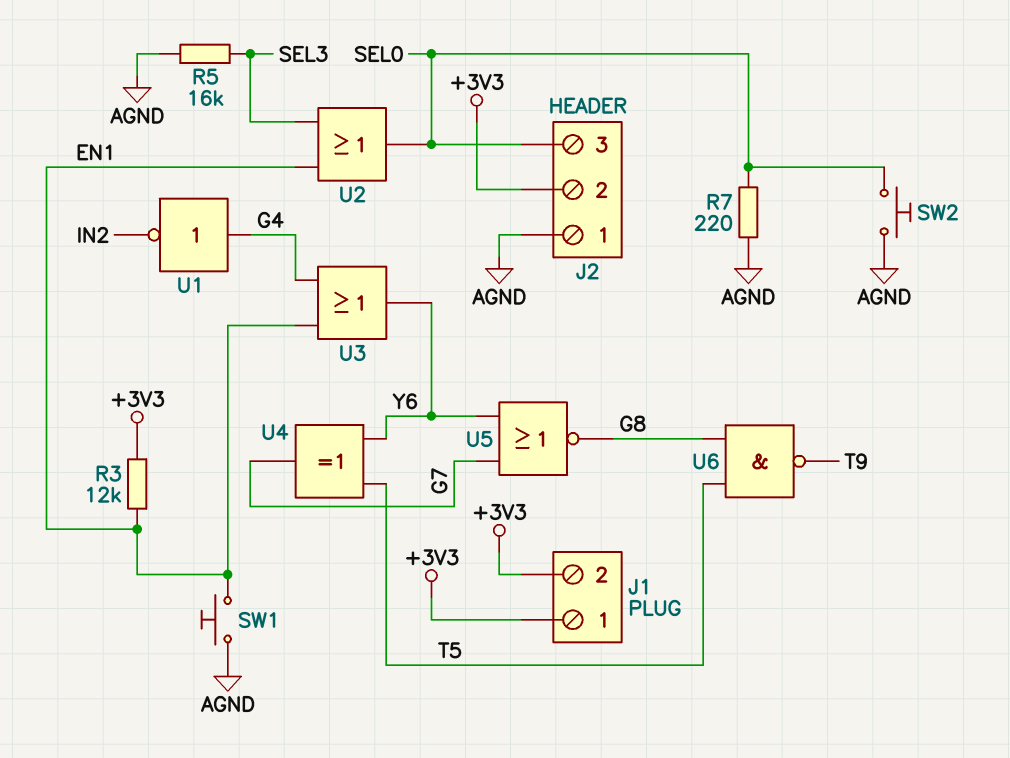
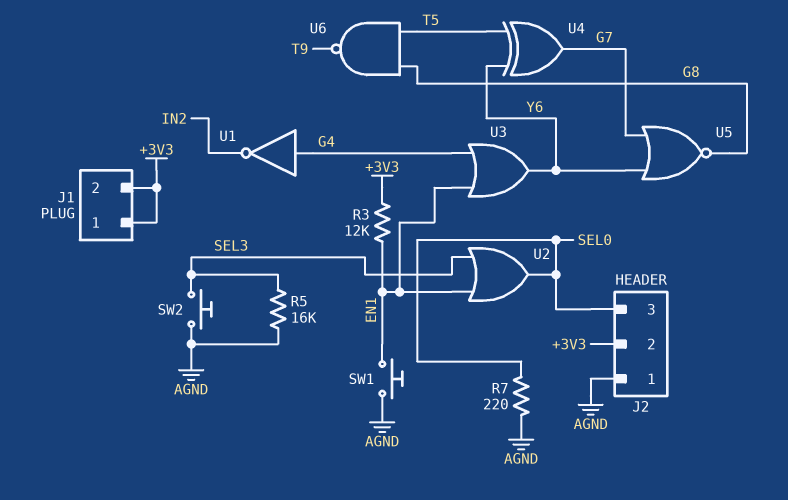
SW2: button (AGND, SEL0) -> button (AGND, SEL3)

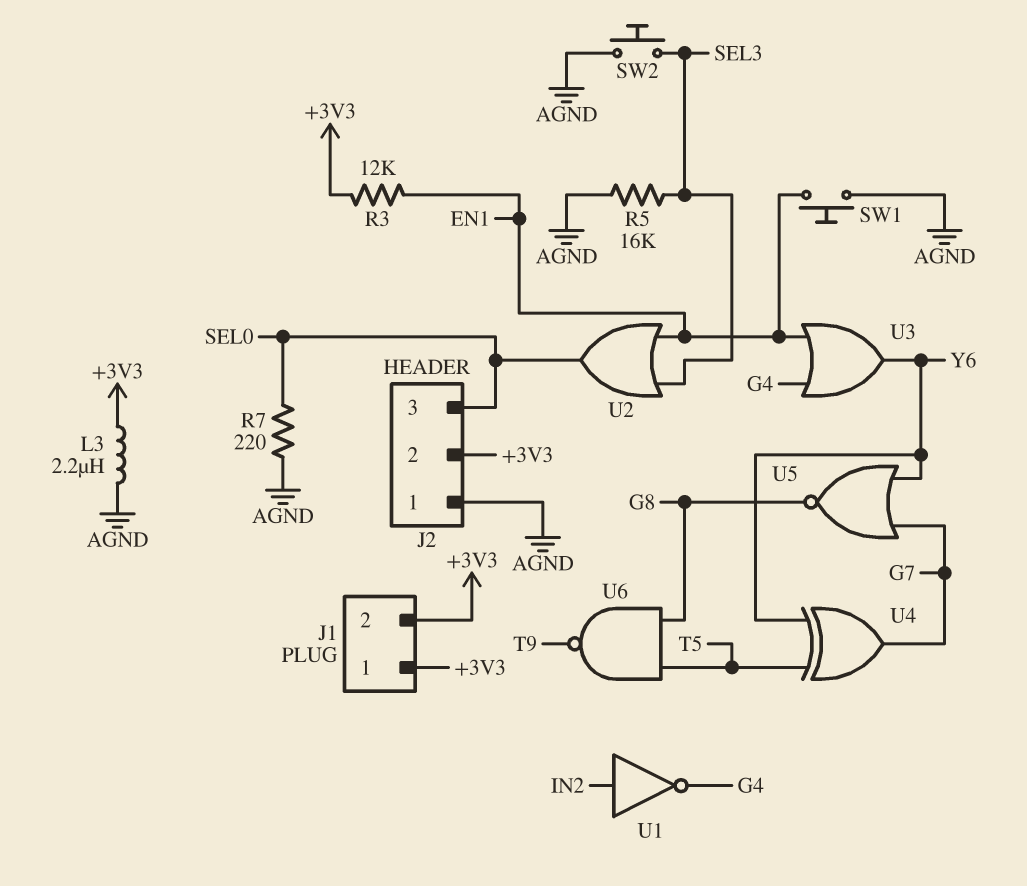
L3: none -> 2.2uH (+3V3, AGND)
U1: NOT (in G4, out IN2) -> NOT (in IN2, out G4)

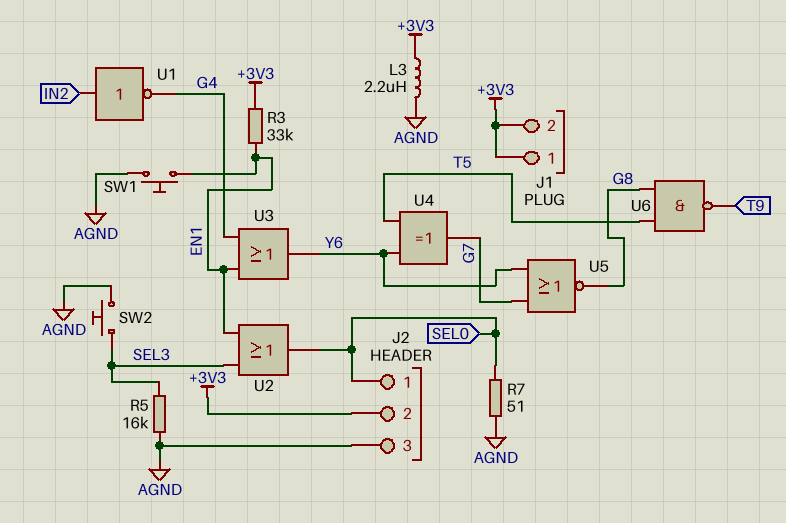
J2 pin 1: AGND -> SEL0
J2 pin 3: SEL0 -> AGND
R3: 12k (+3V3, EN1) -> 33k (+3V3, EN1)
R7: 220 (AGND, SEL0) -> 51 (AGND, SEL0)

